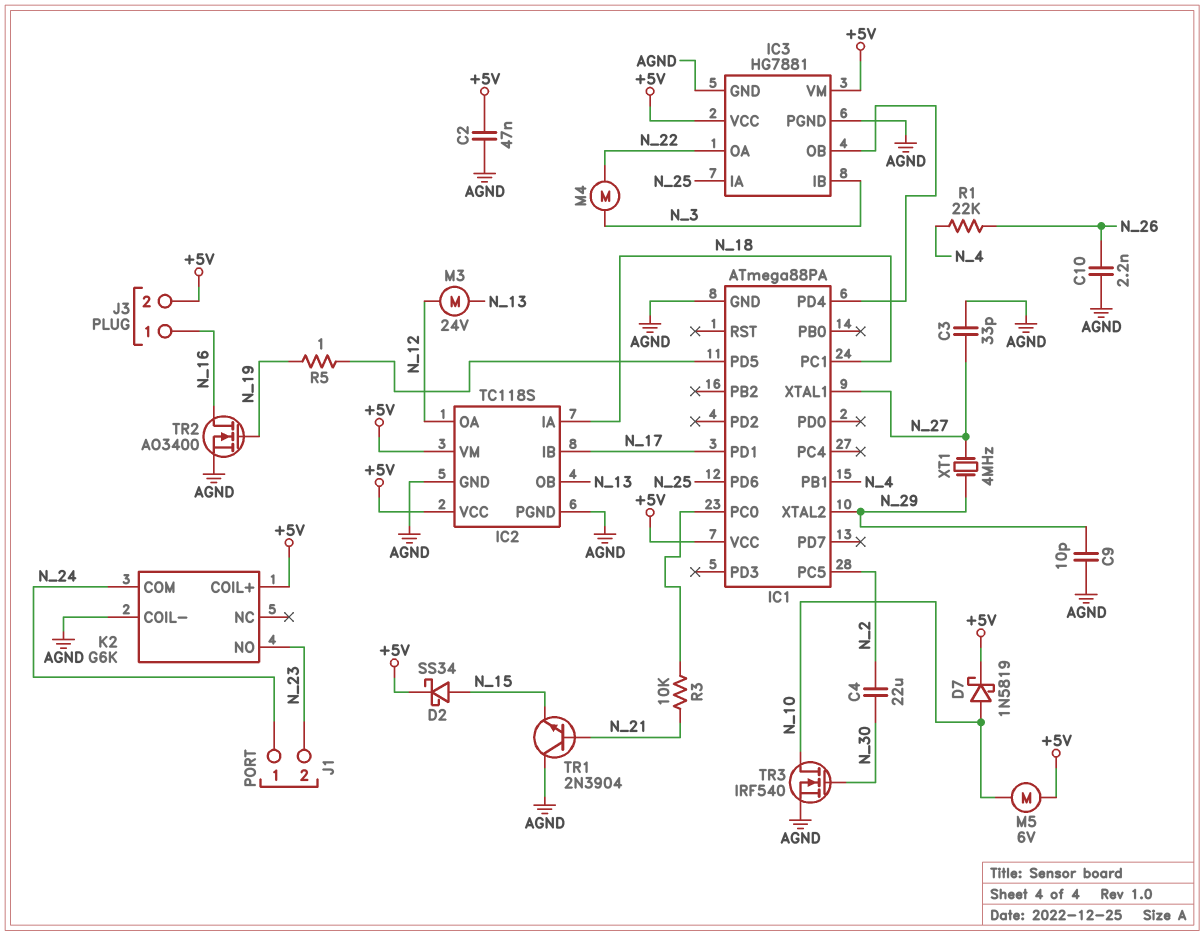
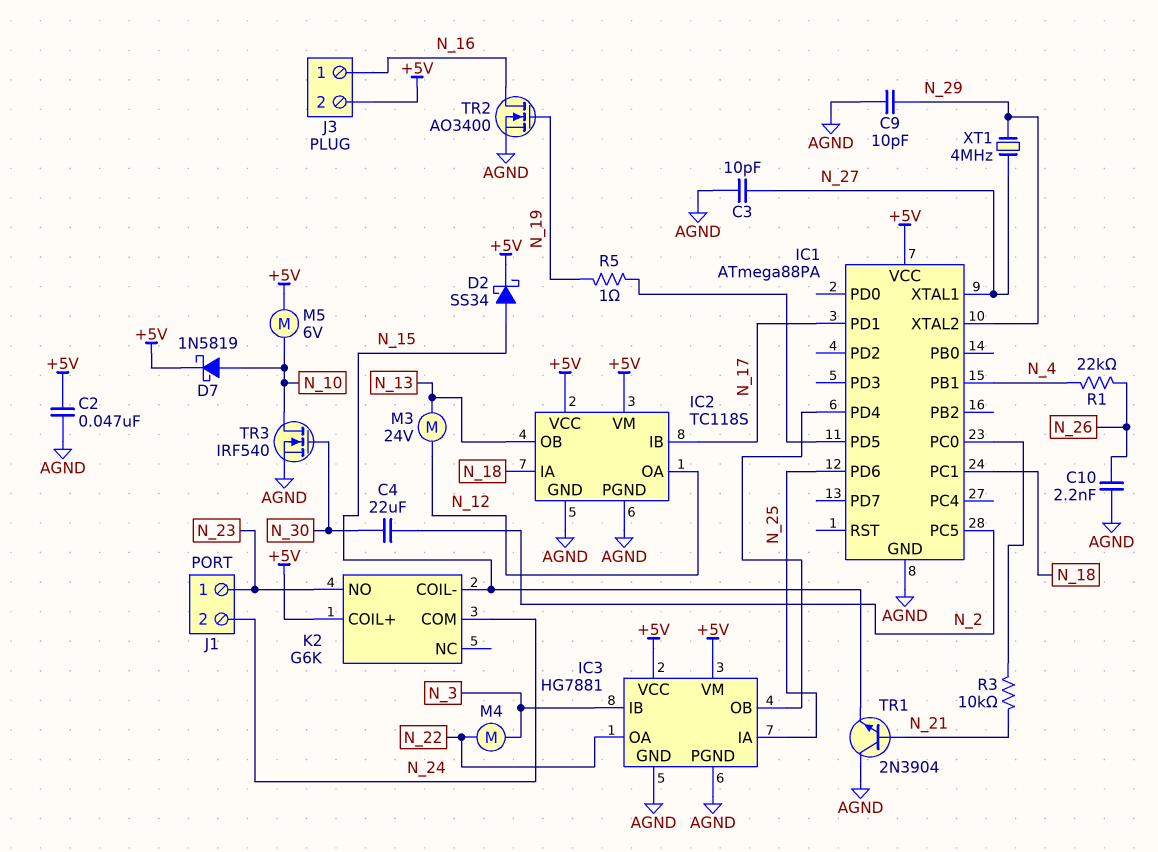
C3: 33pF (AGND, N_27) -> 10pF (AGND, N_27)
J1 pin 1: N_24 -> N_23
J1 pin 2: N_23 -> N_24
K2 pin COIL-: AGND -> N_15

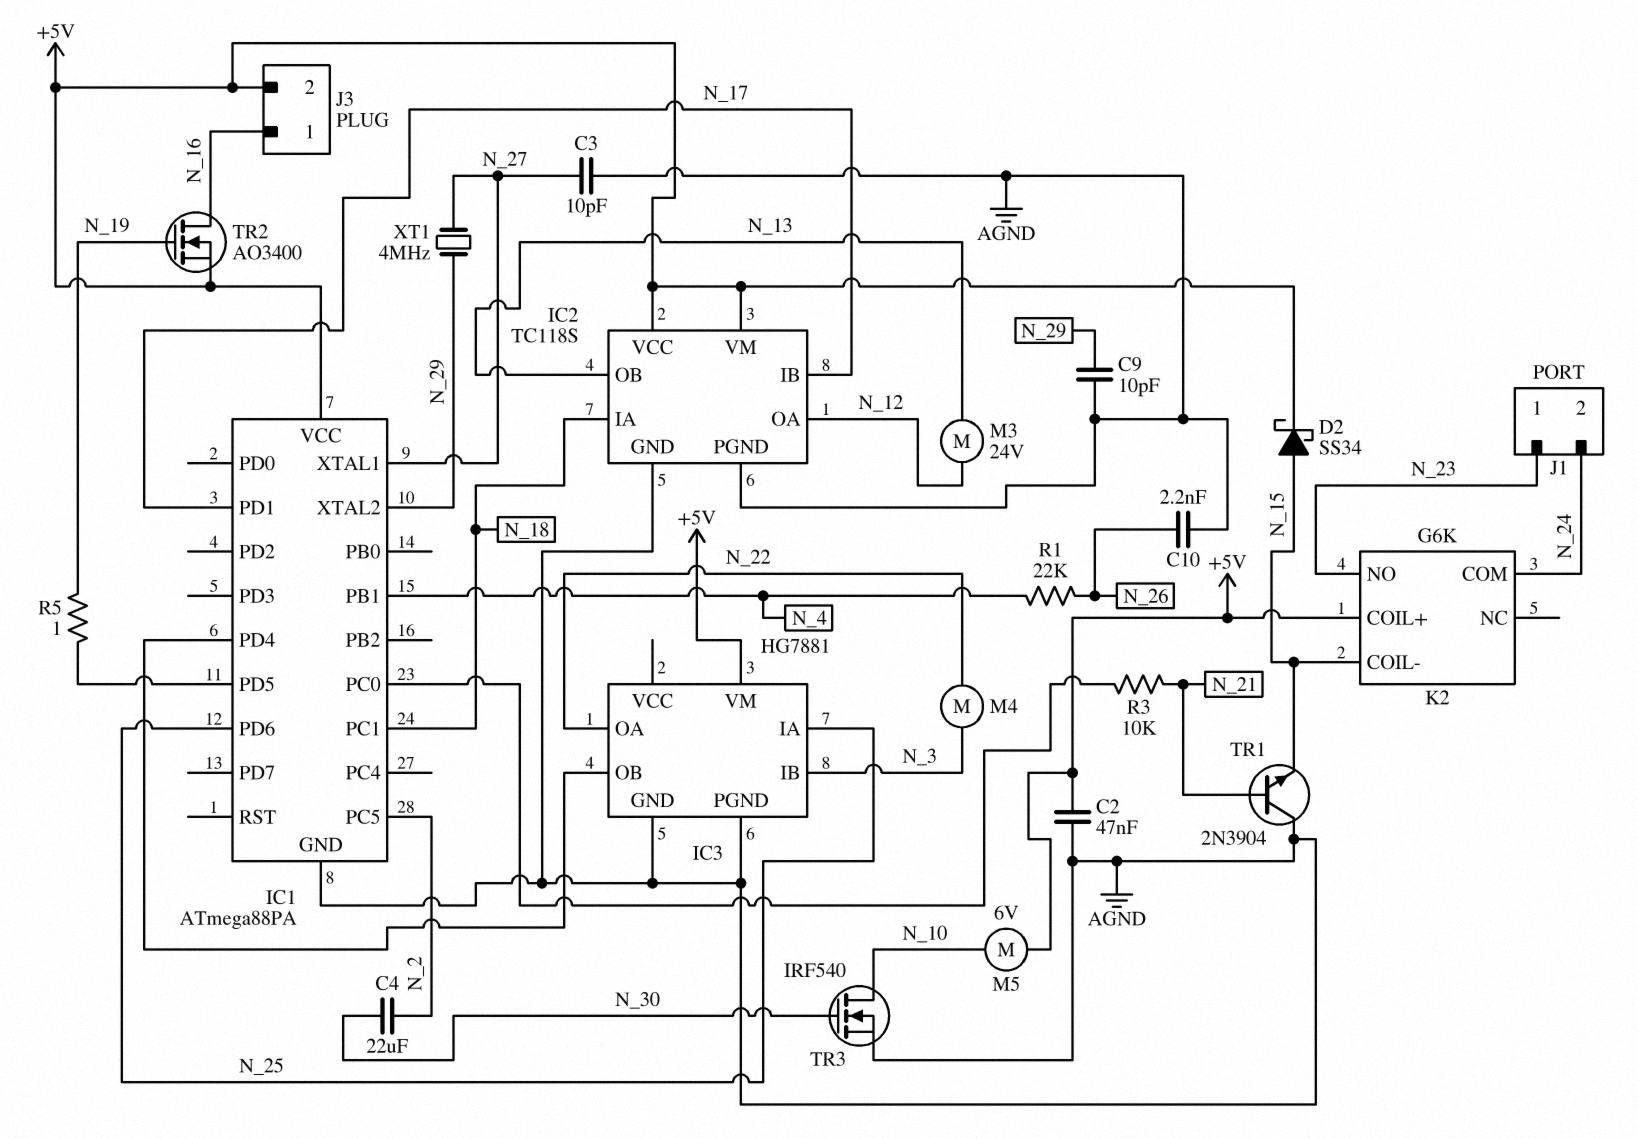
D7: schottky 1N5819 (A N_10, K +5V) -> none
IC3 pin VCC: +5V -> none
TR2: NMOS AO3400 (G N_19, D N_16, S AGND) -> NMOS AO3400 (G N_19, D N_16, S +5V)

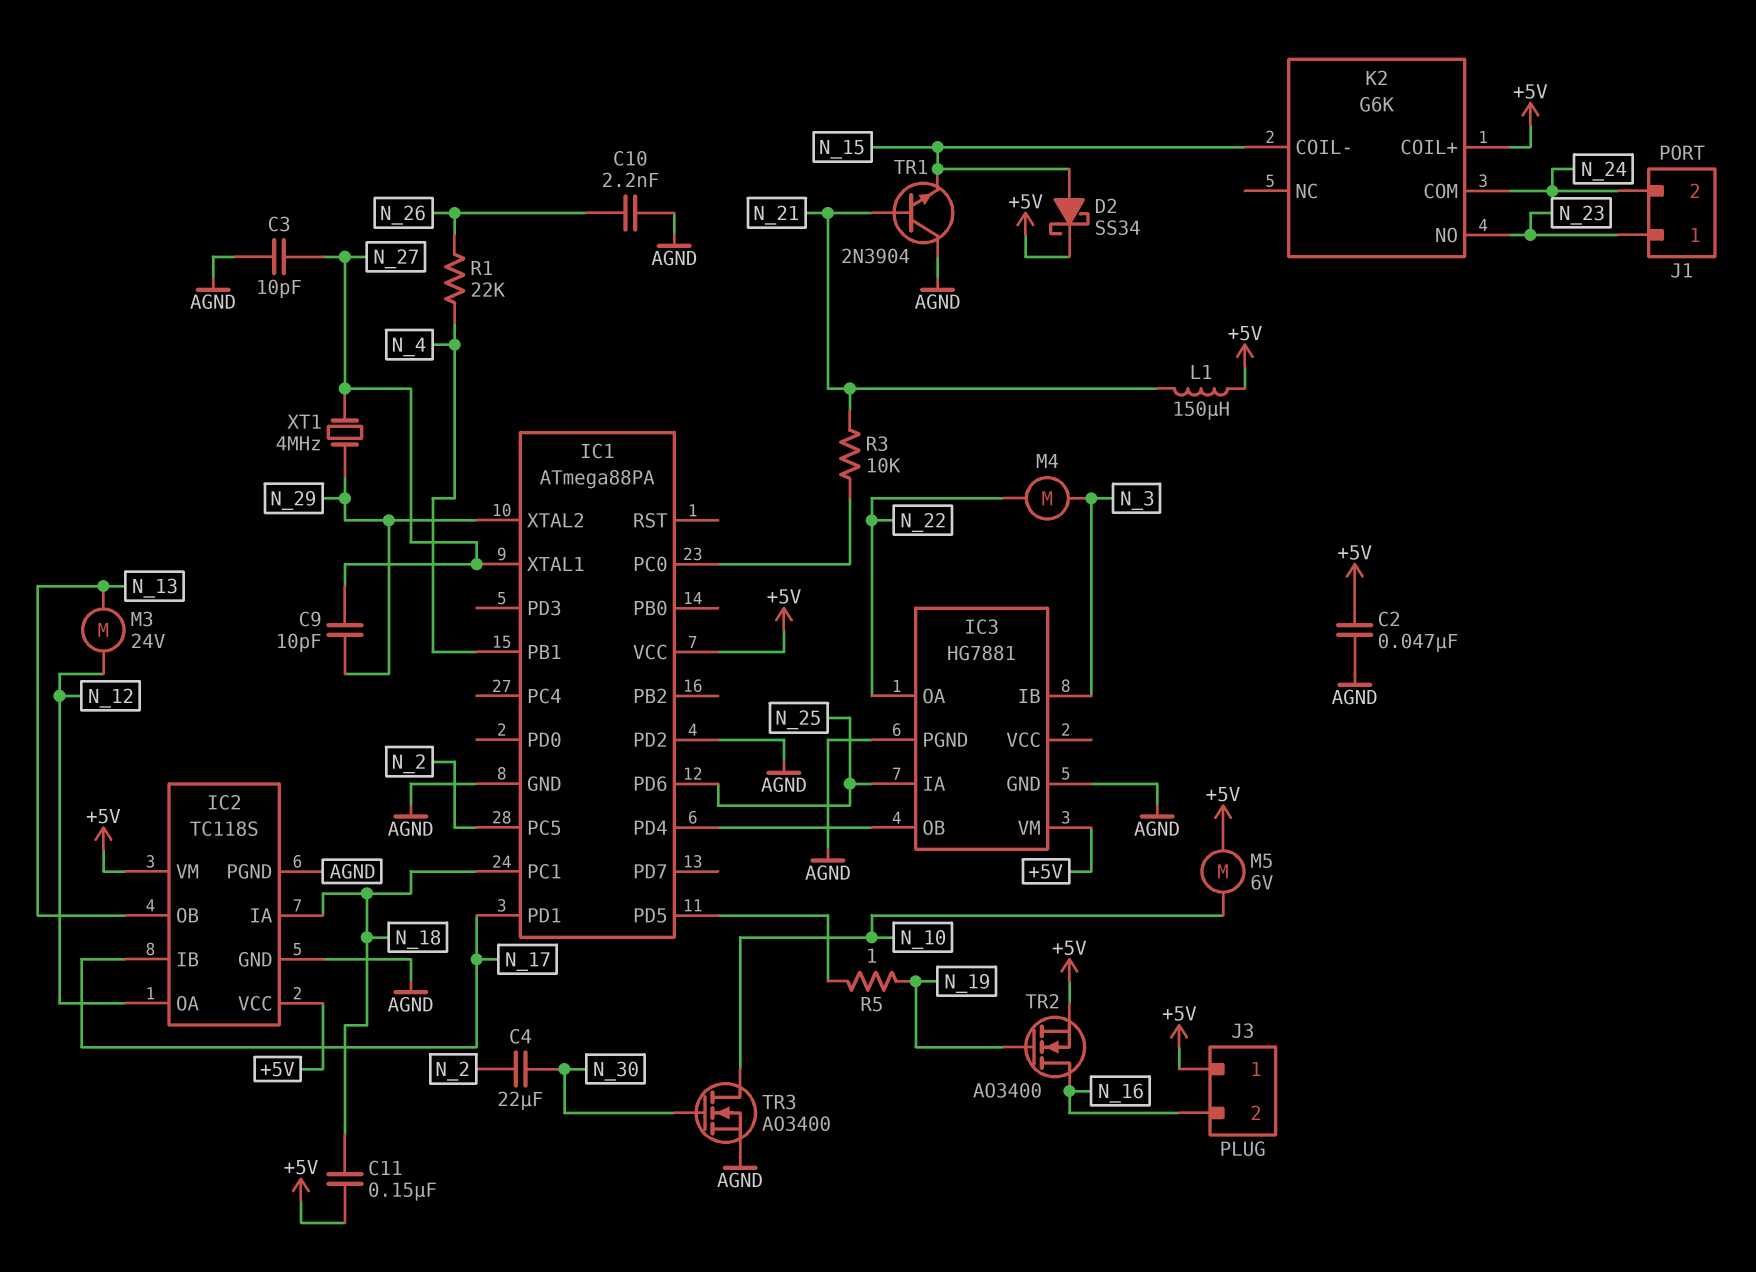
C9: 10pF (AGND, N_29) -> 10pF (N_27, N_29)
C11: none -> 150nF (+5V, N_18)
IC1 pin PD2: none -> AGND
J3 pin 1: N_16 -> +5V
J3 pin 2: +5V -> N_16
L1: none -> 150uH (+5V, N_21)
TR3: NMOS IRF540 (G N_30, D N_10, S AGND) -> NMOS AO3400 (G N_30, D N_10, S AGND)

